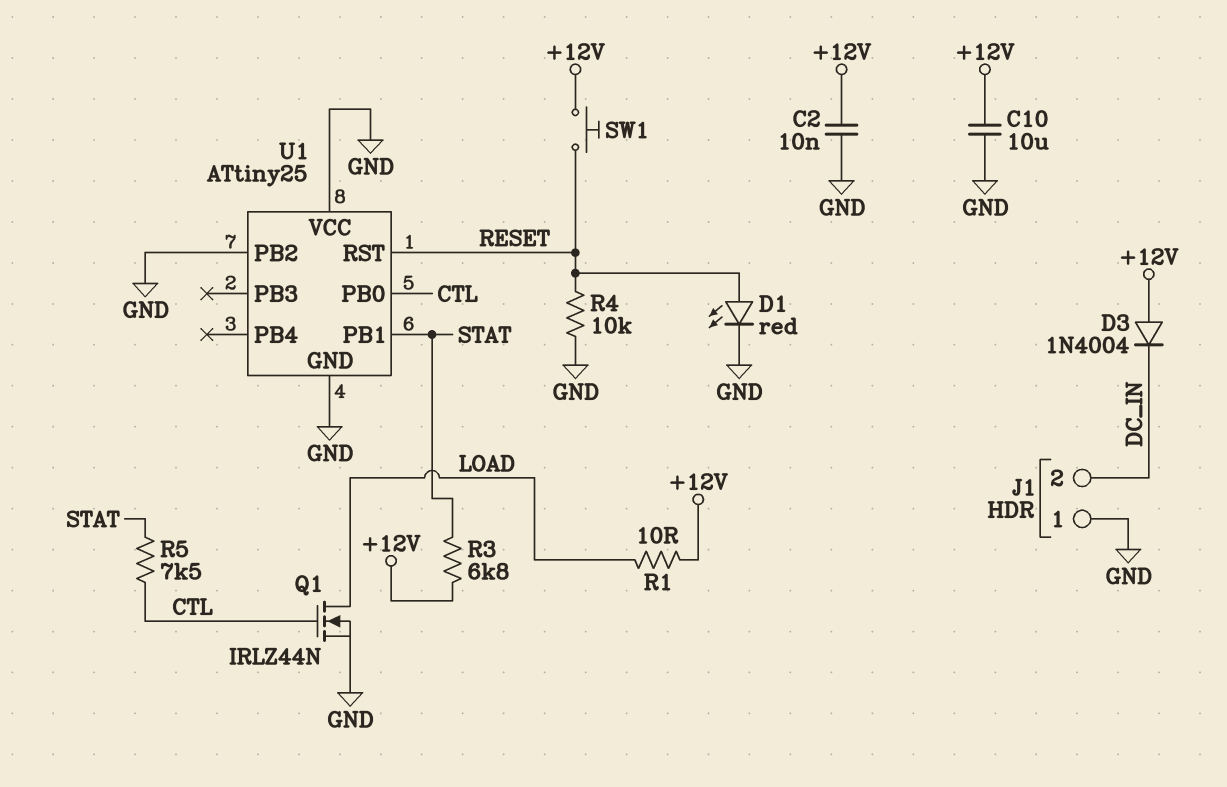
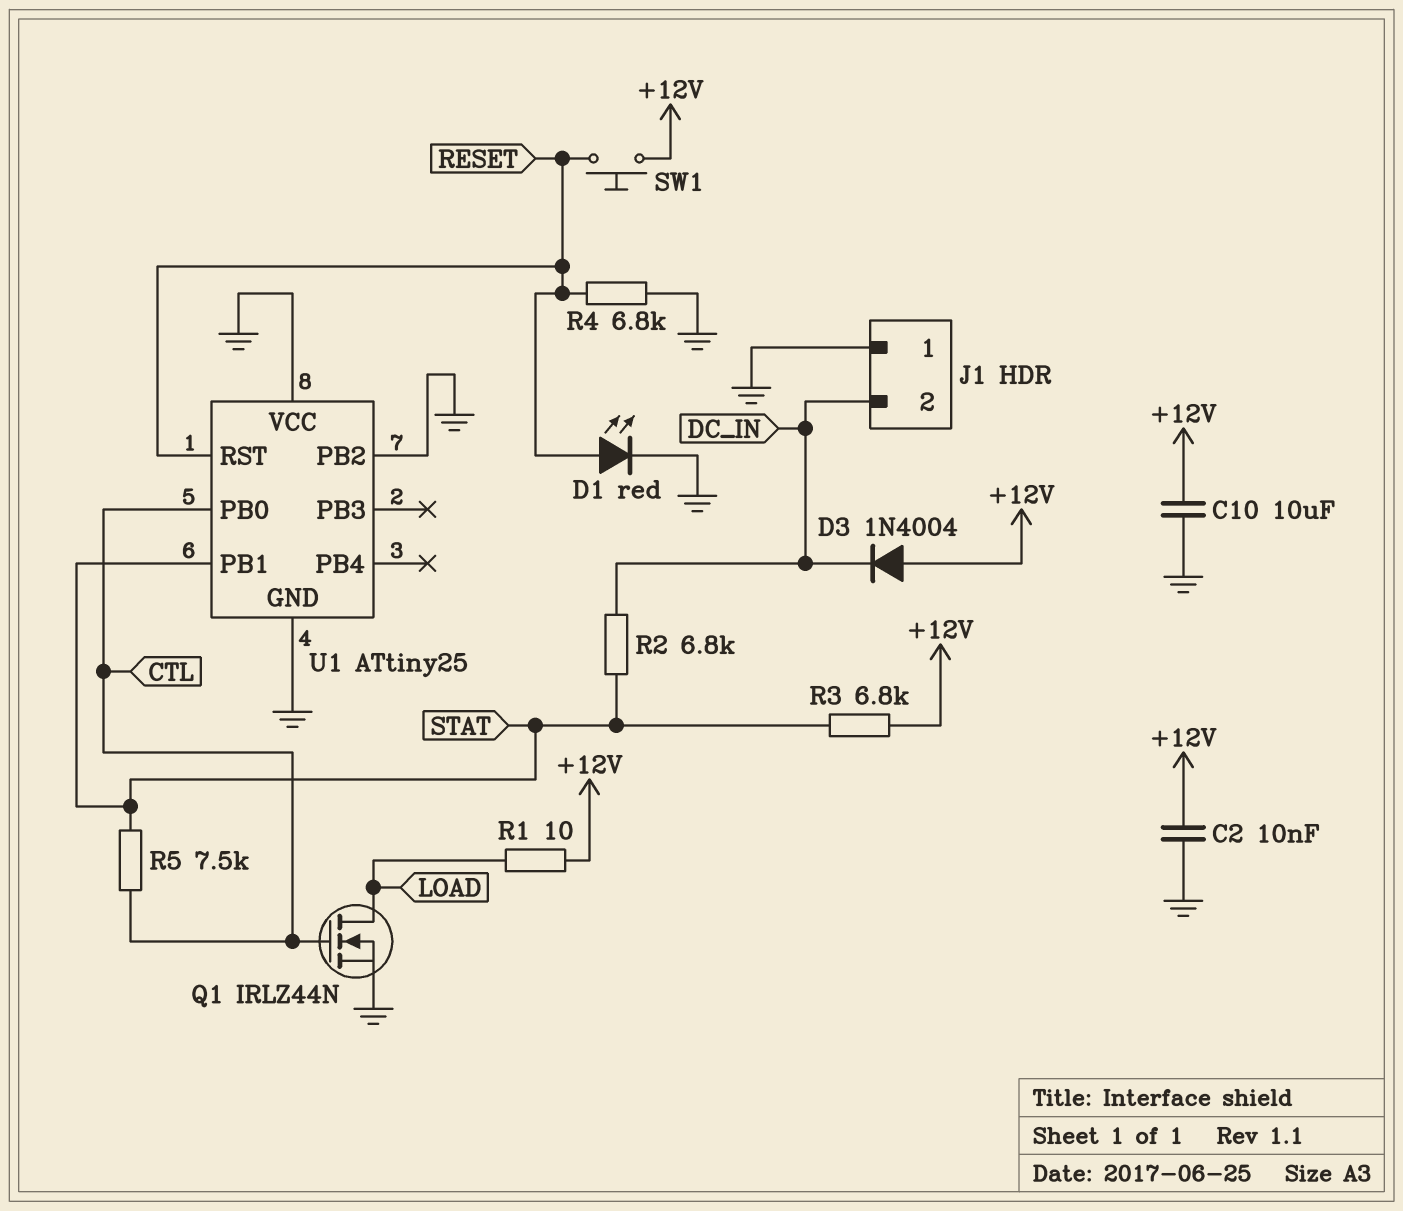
R2: none -> 6.8k (DC_IN, STAT)
R4: 10k (GND, RESET) -> 6.8k (GND, RESET)

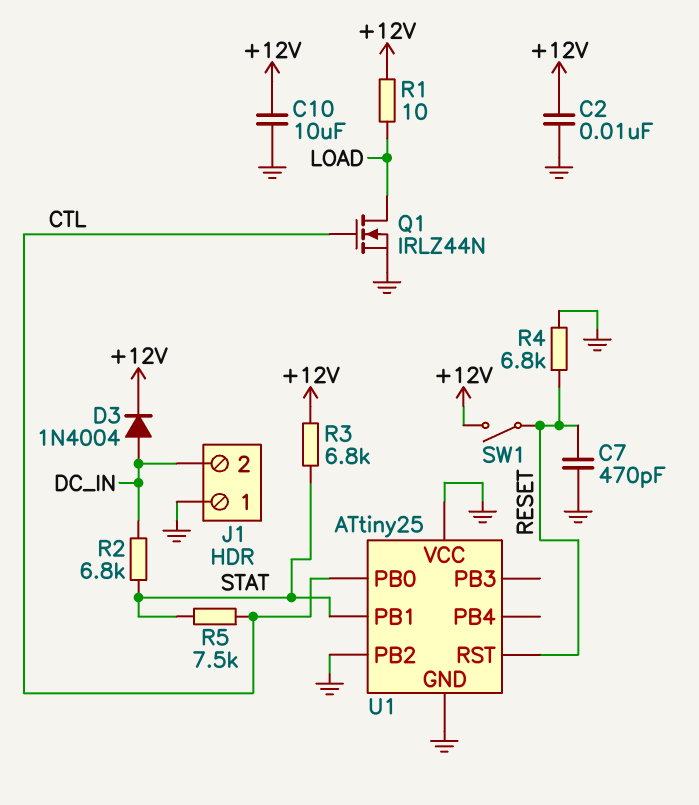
C7: none -> 470pF (GND, RESET)
D1: LED red (A RESET, K GND) -> none
D3: diode 1N4004 (A +12V, K DC_IN) -> diode 1N4004 (A DC_IN, K +12V)
SW1: button (+12V, RESET) -> switch (+12V, RESET)

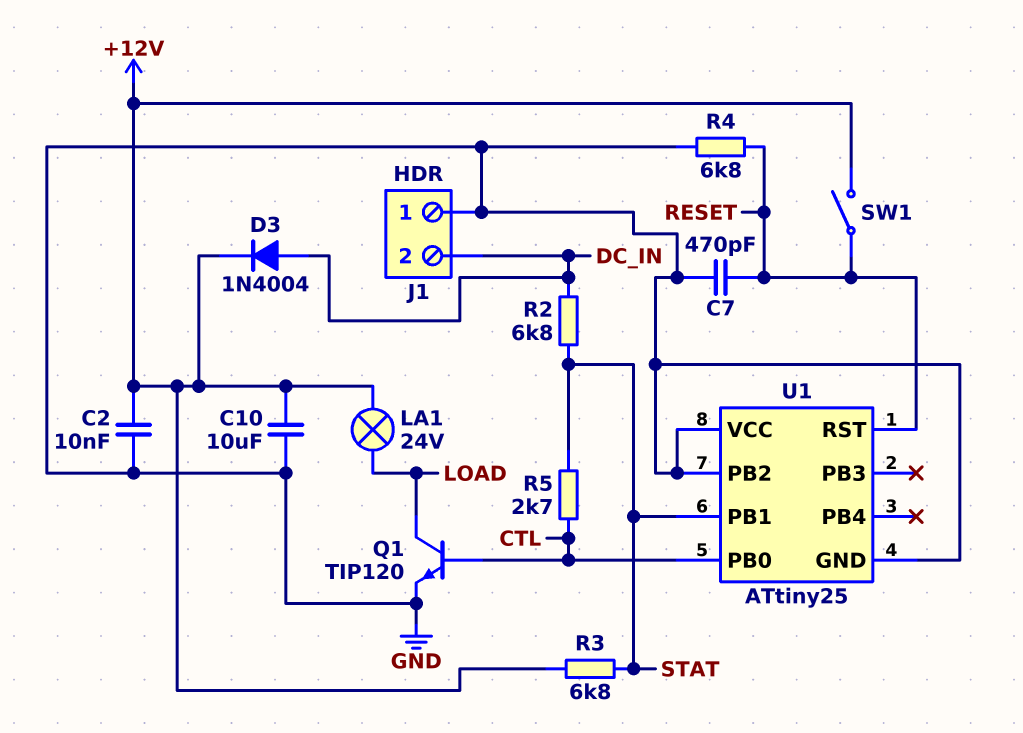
LA1: none -> lamp 24V (+12V, LOAD)
Q1: NMOS IRLZ44N (G CTL, D LOAD, S GND) -> NPN TIP120 (B CTL, C LOAD, E GND)
R1: 10 (+12V, LOAD) -> none
R5: 7.5k (CTL, STAT) -> 2.7k (CTL, STAT)

